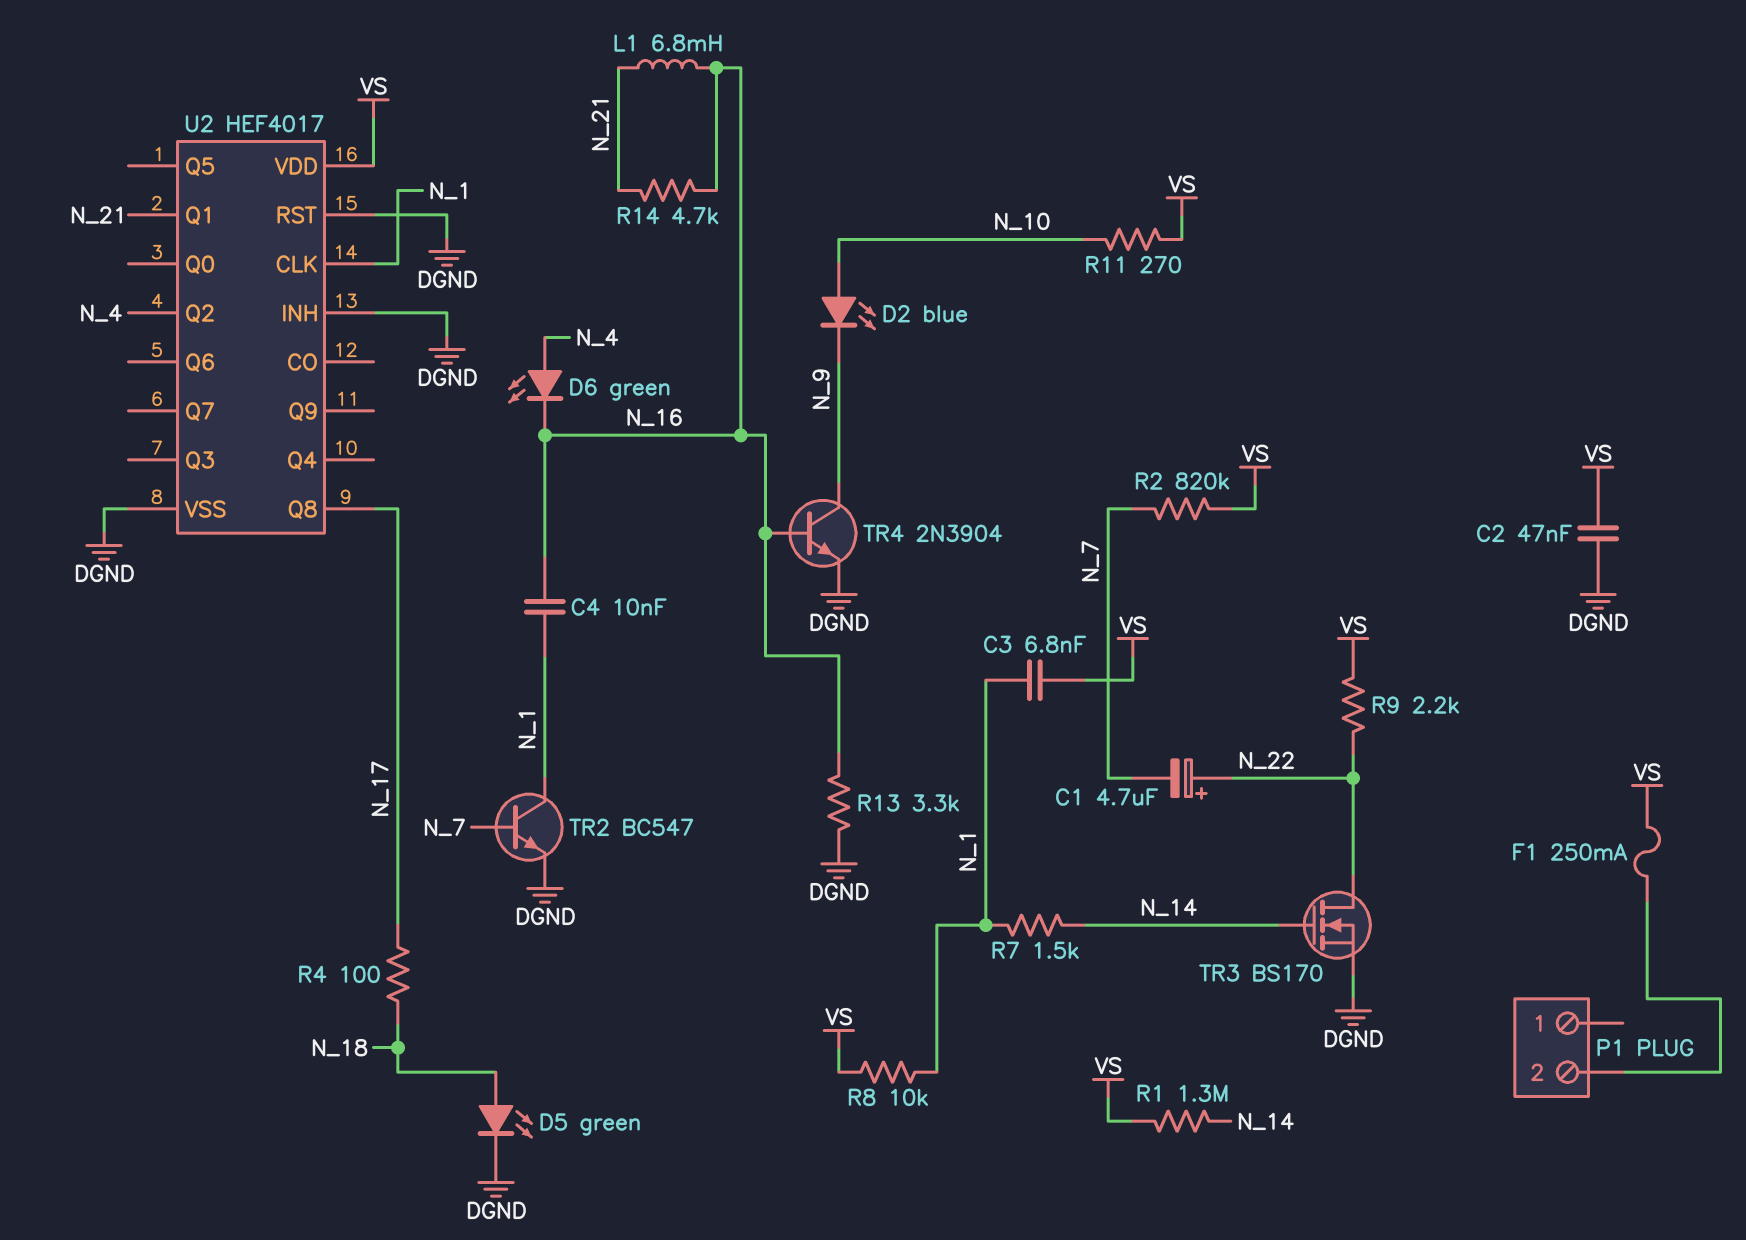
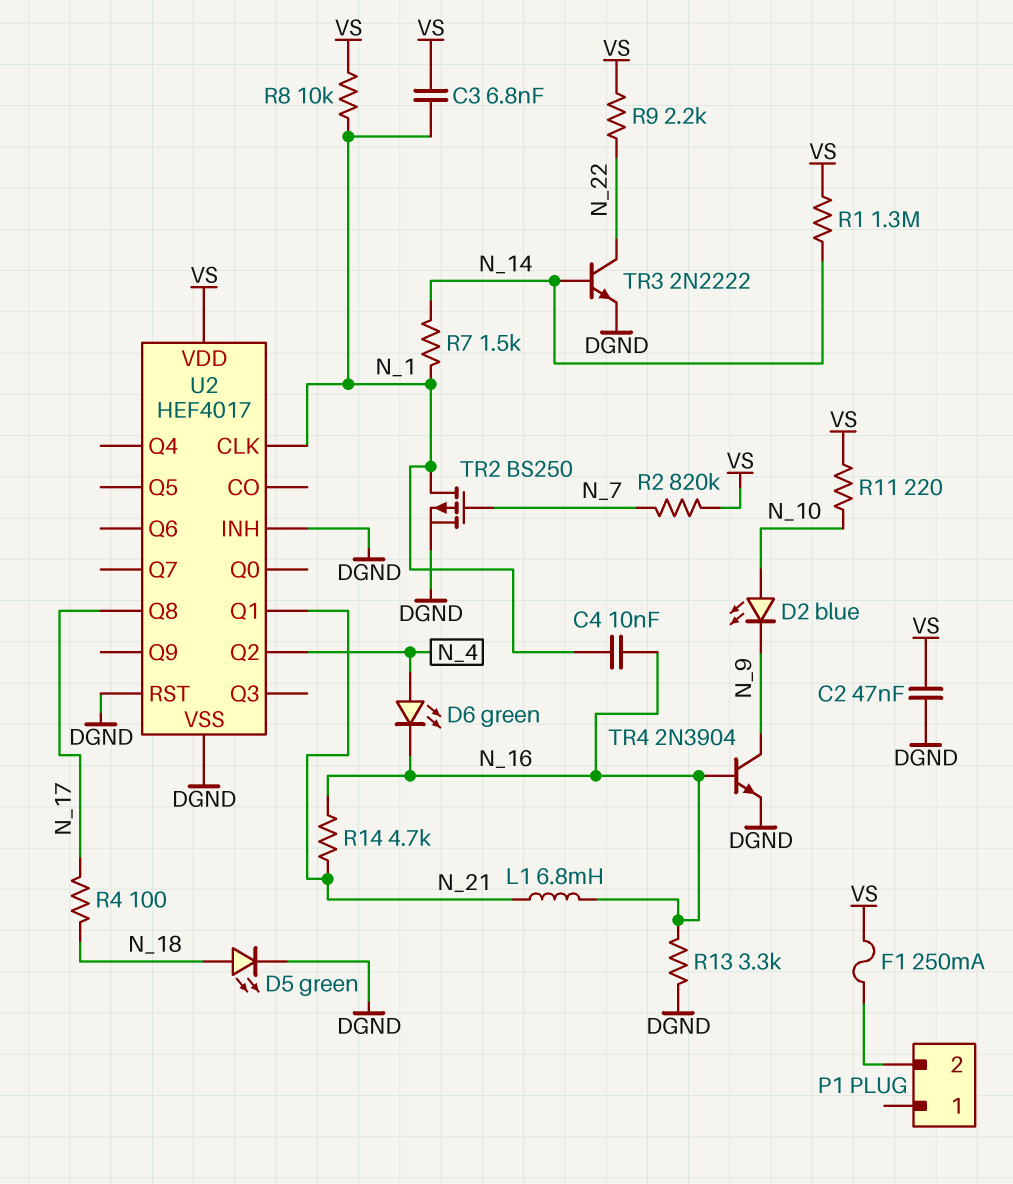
C1: 4.7uF (plus N_22, minus N_7) -> none
R11: 270 (N_10, VS) -> 220 (N_10, VS)
TR2: NPN BC547 (B N_7, C N_1, E DGND) -> PMOS BS250 (G N_7, D N_1, S DGND)
TR3: NMOS BS170 (G N_14, D N_22, S DGND) -> NPN 2N2222 (B N_14, C N_22, E DGND)

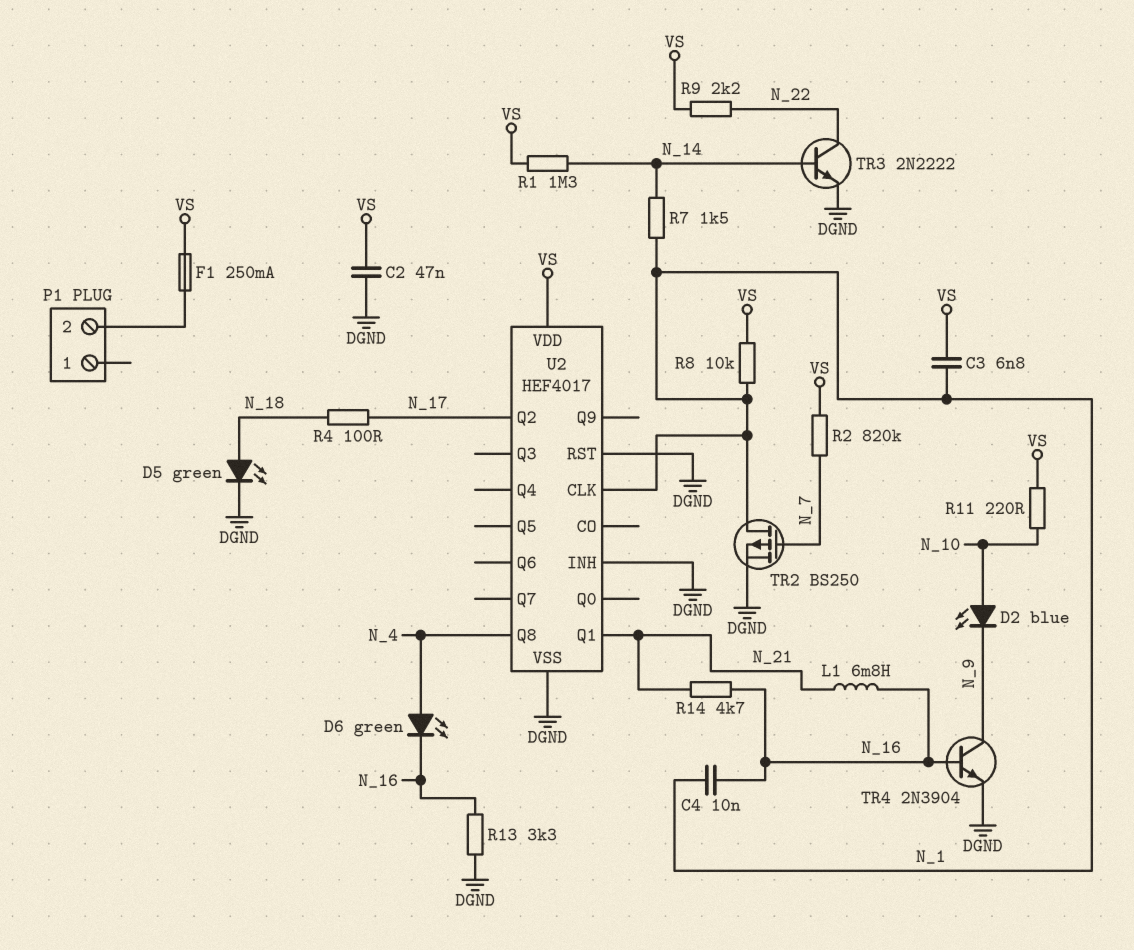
U2 pin Q2: N_4 -> N_17
U2 pin Q8: N_17 -> N_4

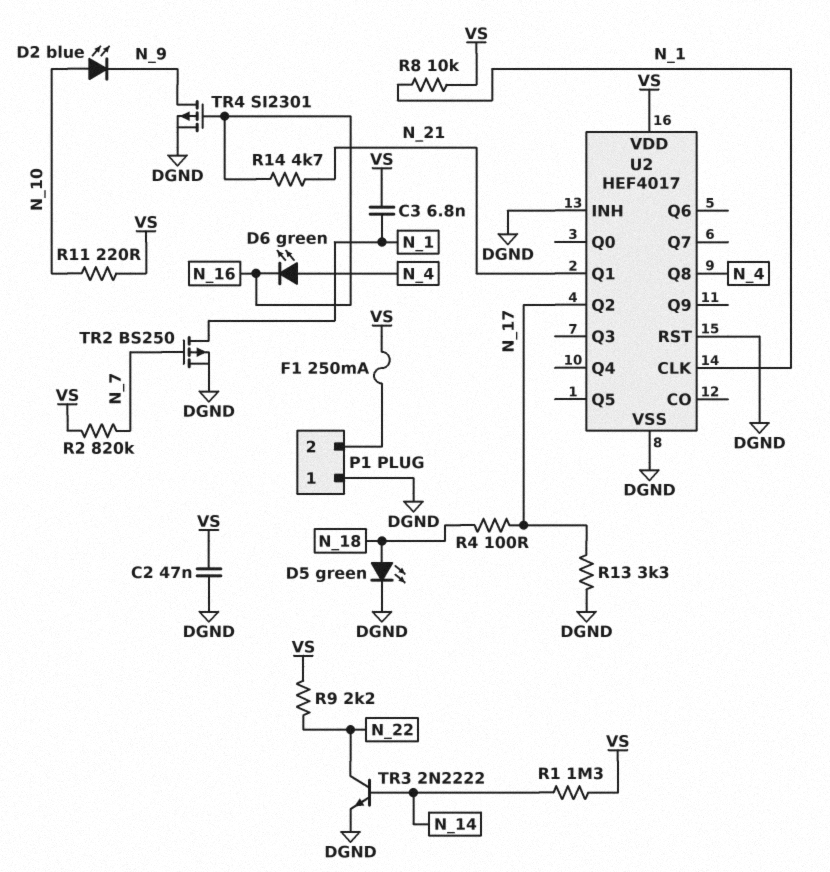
C4: 10nF (N_1, N_16) -> none
L1: 6.8mH (N_16, N_21) -> none
P1 pin 1: none -> DGND
R7: 1.5k (N_1, N_14) -> none
R13: 3.3k (DGND, N_16) -> 3.3k (DGND, N_17)
TR4: NPN 2N3904 (B N_16, C N_9, E DGND) -> PMOS SI2301 (G N_16, D N_9, S DGND)

